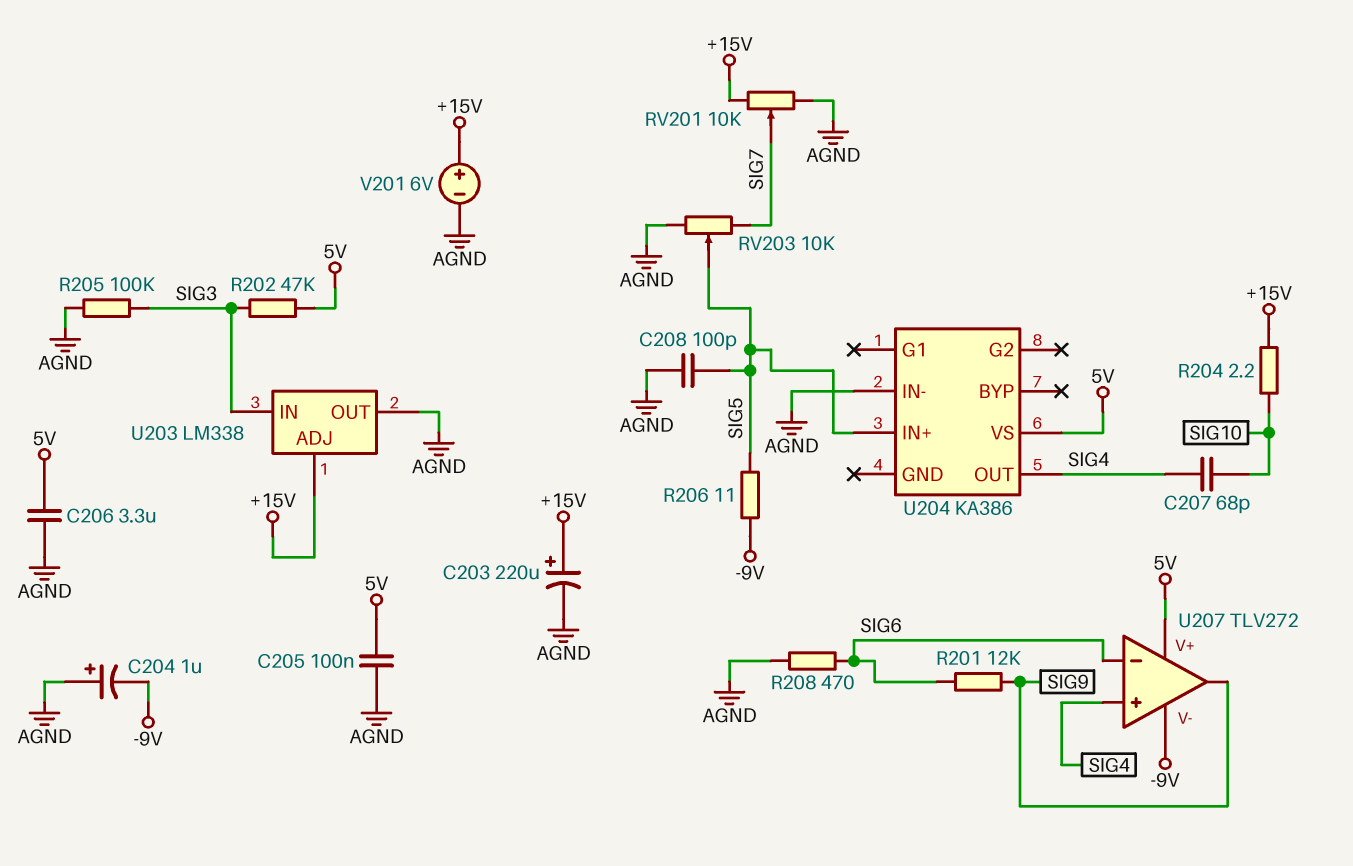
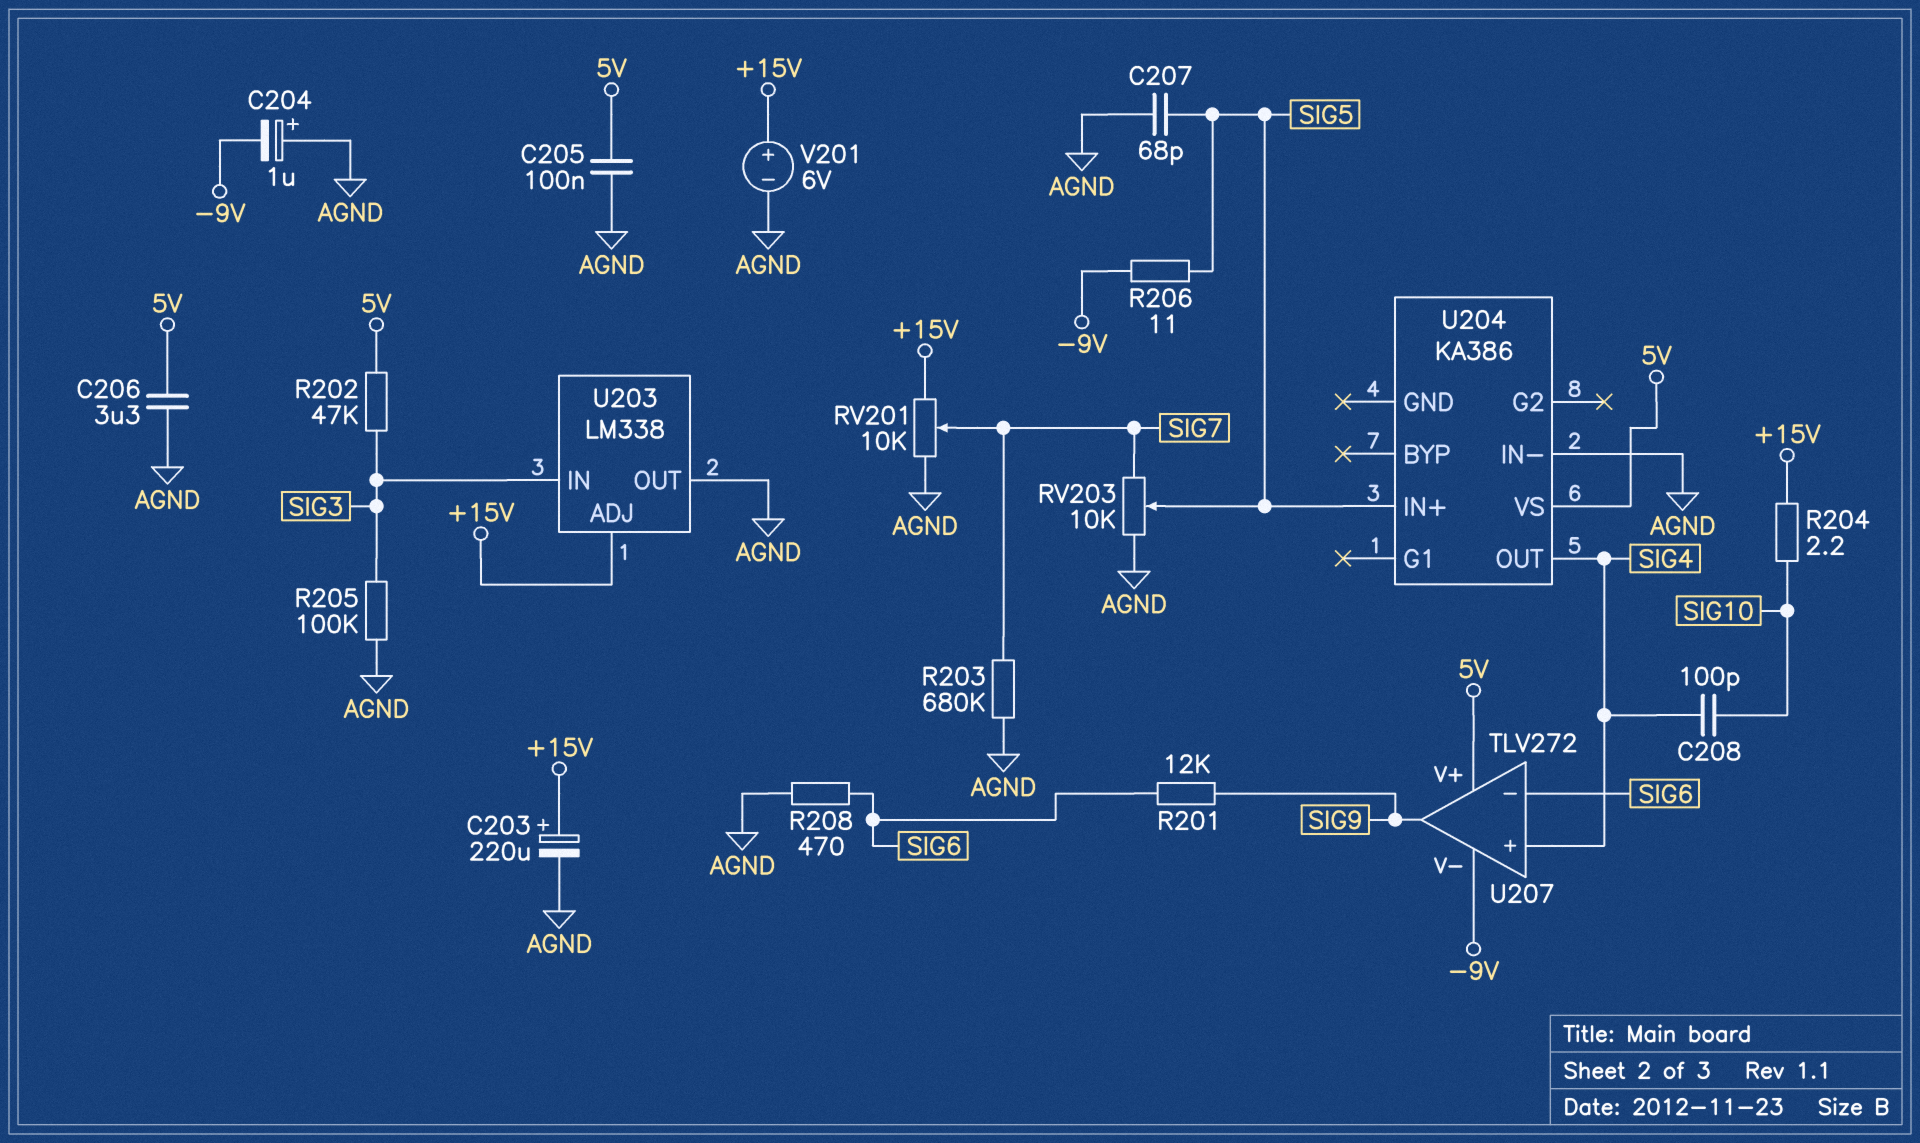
C207: 68pF (SIG4, SIG10) -> 68pF (AGND, SIG5)
C208: 100pF (AGND, SIG5) -> 100pF (SIG4, SIG10)
R203: none -> 680k (AGND, SIG7)

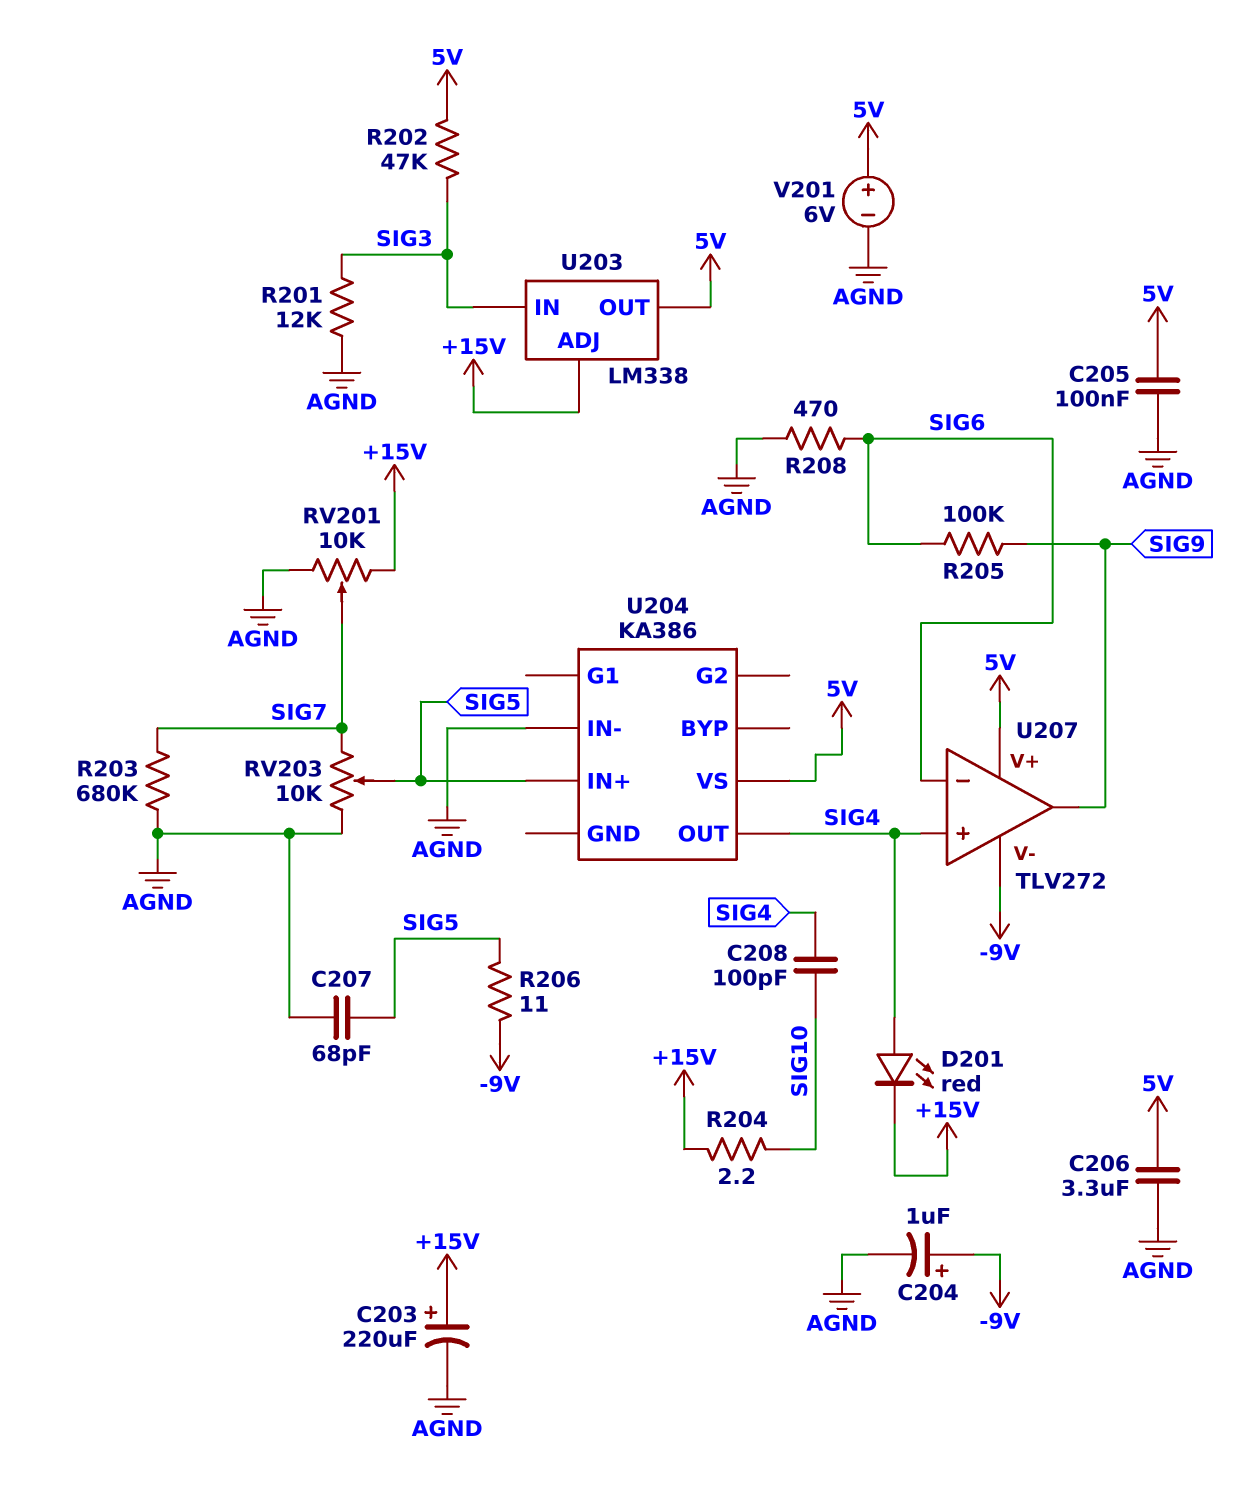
C204: 1uF (plus AGND, minus -9V) -> 1uF (plus -9V, minus AGND)
D201: none -> LED red (A SIG4, K +15V)
R201: 12k (SIG6, SIG9) -> 12k (AGND, SIG3)
R205: 100k (AGND, SIG3) -> 100k (SIG6, SIG9)
U203 pin OUT: AGND -> 5V
V201: 6V (plus +15V, minus AGND) -> 6V (plus 5V, minus AGND)

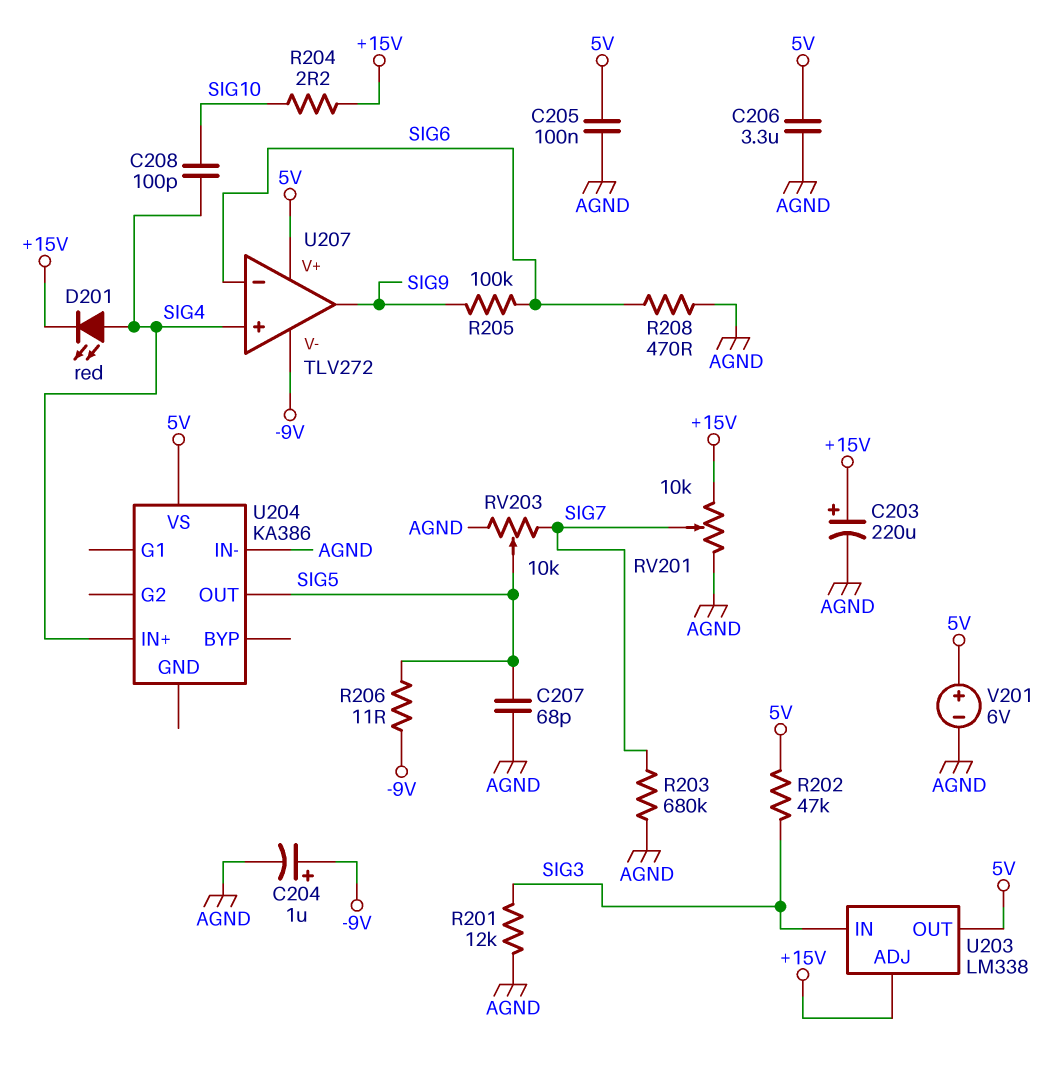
U204 pin IN+: SIG5 -> SIG4
U204 pin OUT: SIG4 -> SIG5

